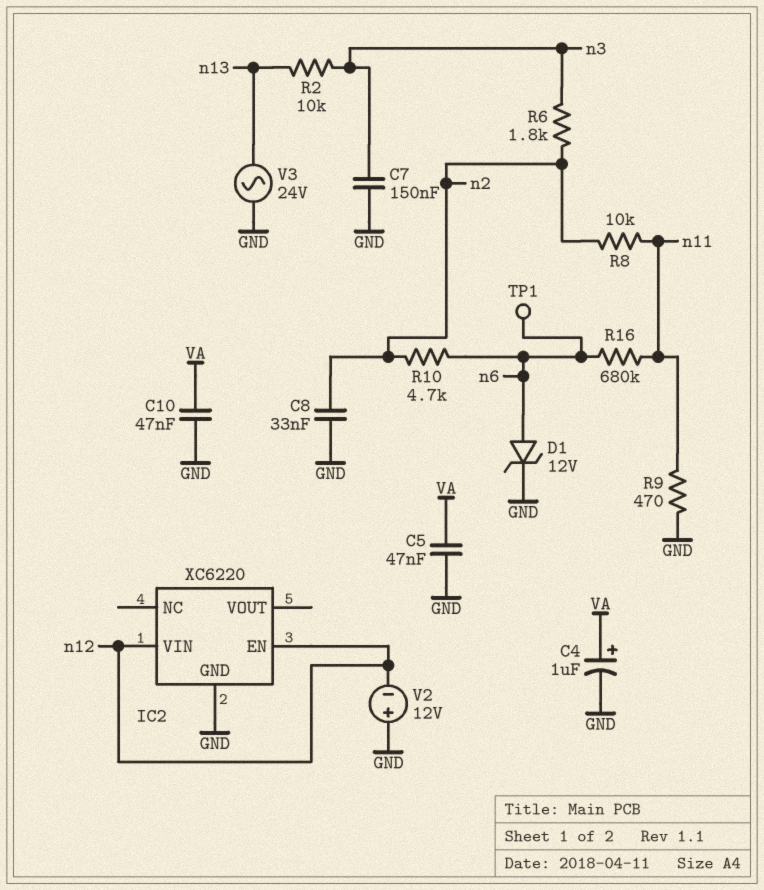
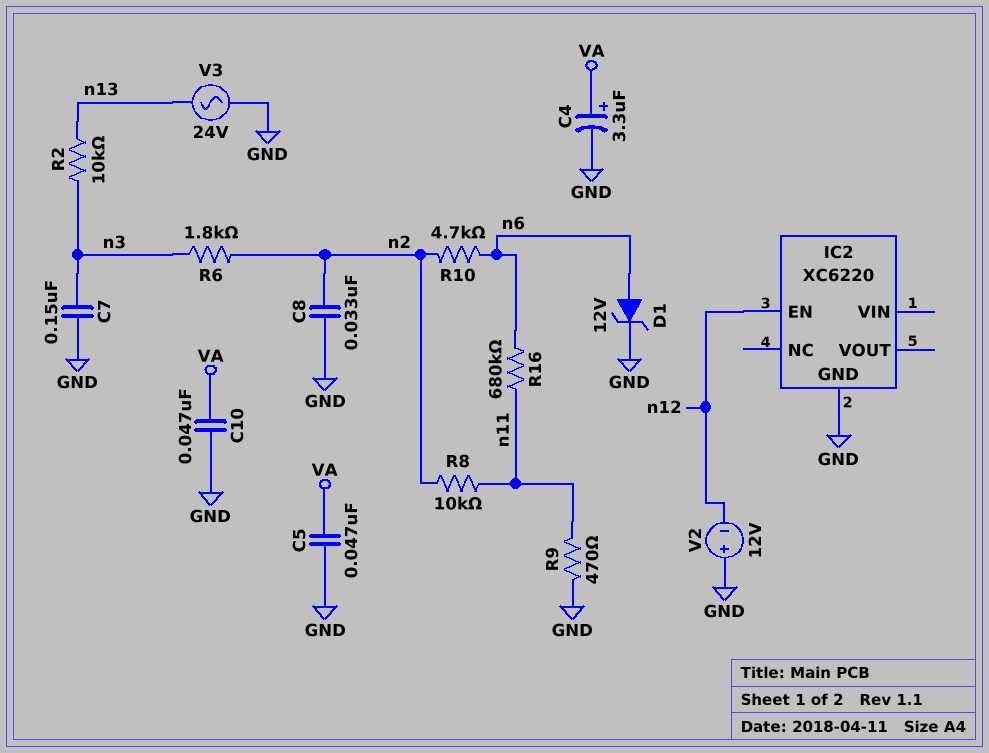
C4: 1uF (plus VA, minus GND) -> 3.3uF (plus VA, minus GND)
IC2 pin VIN: n12 -> none
TP1: test point (n6) -> none

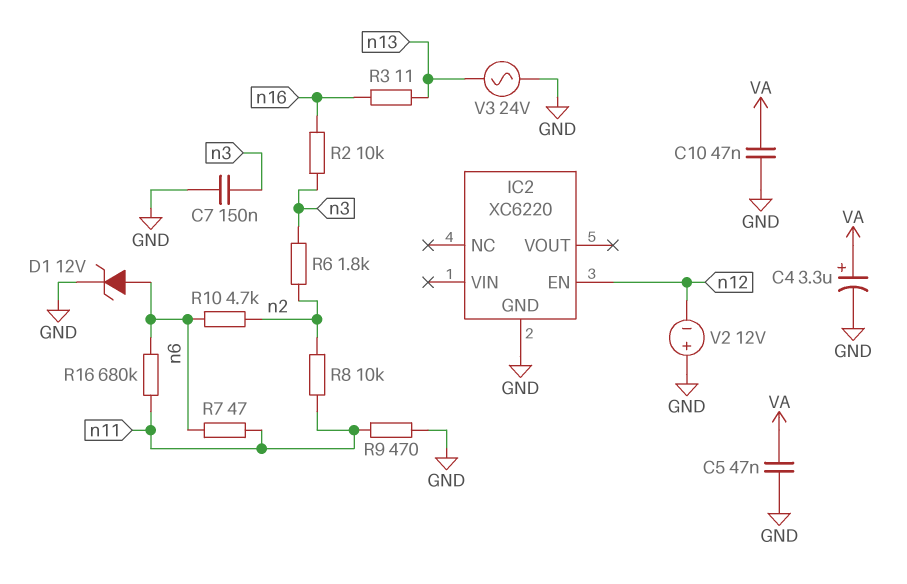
C8: 33nF (GND, n2) -> none
R2: 10k (n3, n13) -> 10k (n3, n16)
R3: none -> 11 (n13, n16)
R7: none -> 47 (n6, n11)

